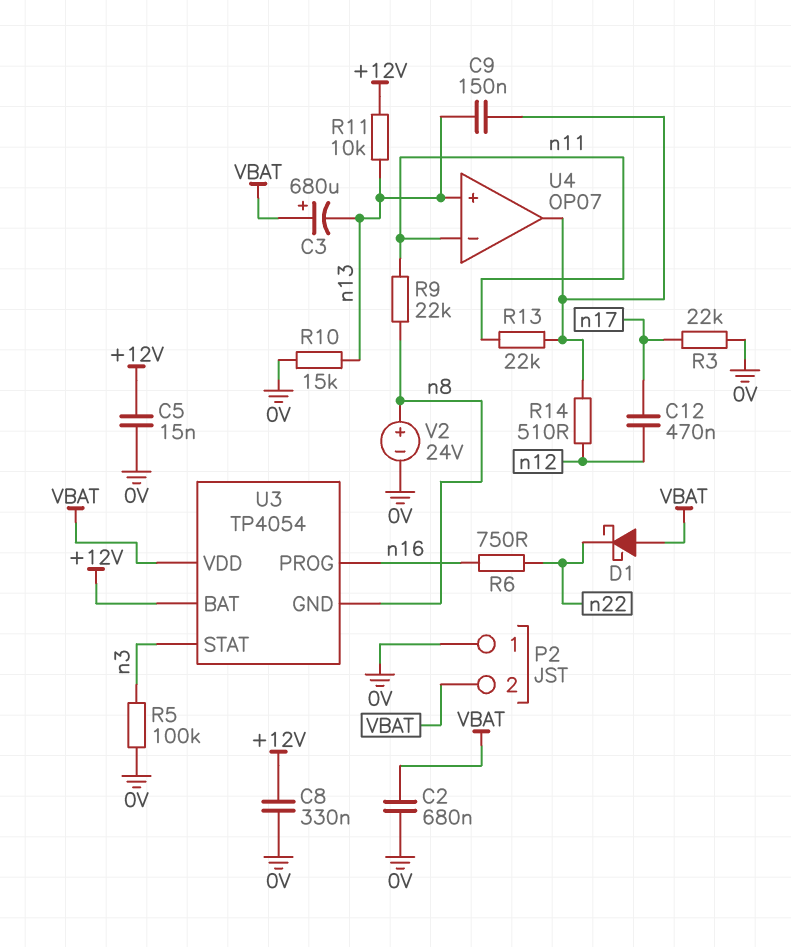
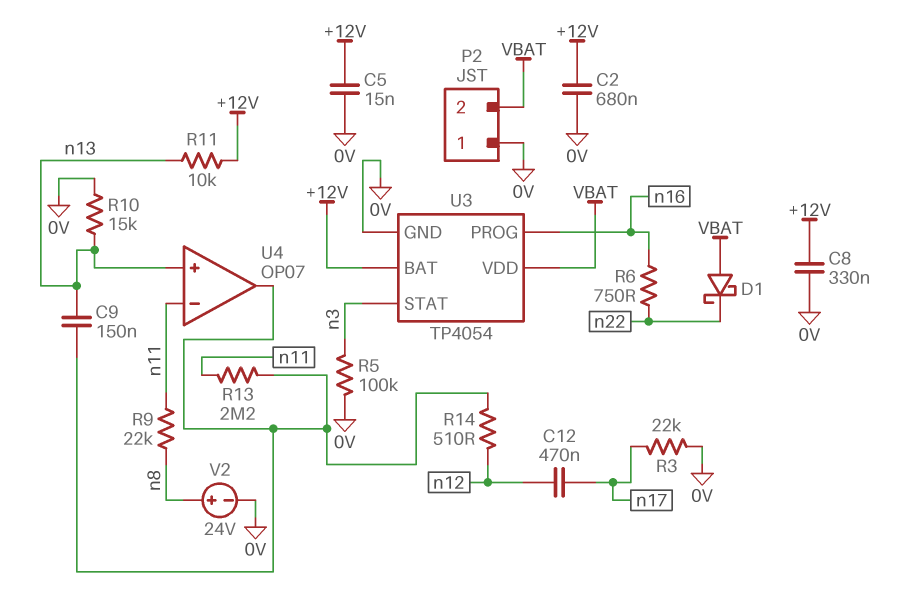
C2: 680nF (0V, VBAT) -> 680nF (+12V, 0V)
C3: 680uF (plus VBAT, minus n13) -> none
R13: 22k (U4/out, n11) -> 2.2M (U4/out, n11)
U3 pin GND: n8 -> 0V

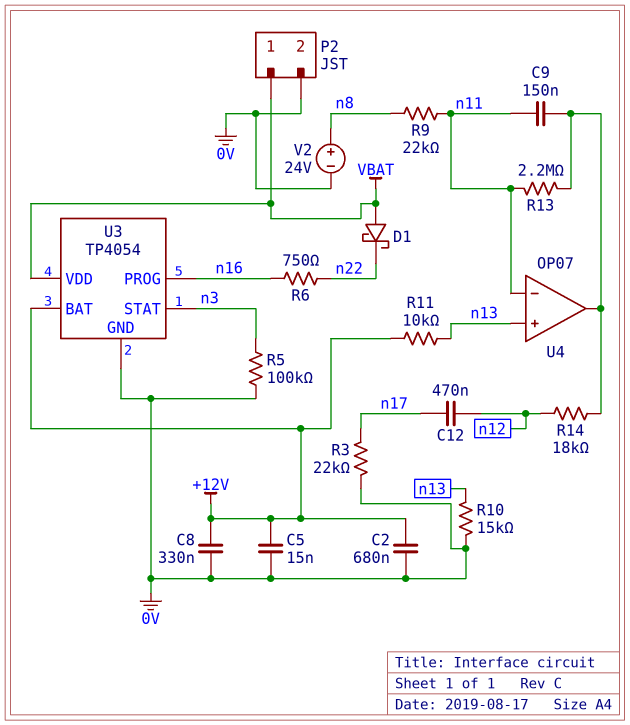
C9: 150nF (U4/out, n13) -> 150nF (U4/out, n11)
P2 pin 1: 0V -> VBAT
P2 pin 2: VBAT -> 0V
R14: 510 (U4/out, n12) -> 18k (U4/out, n12)

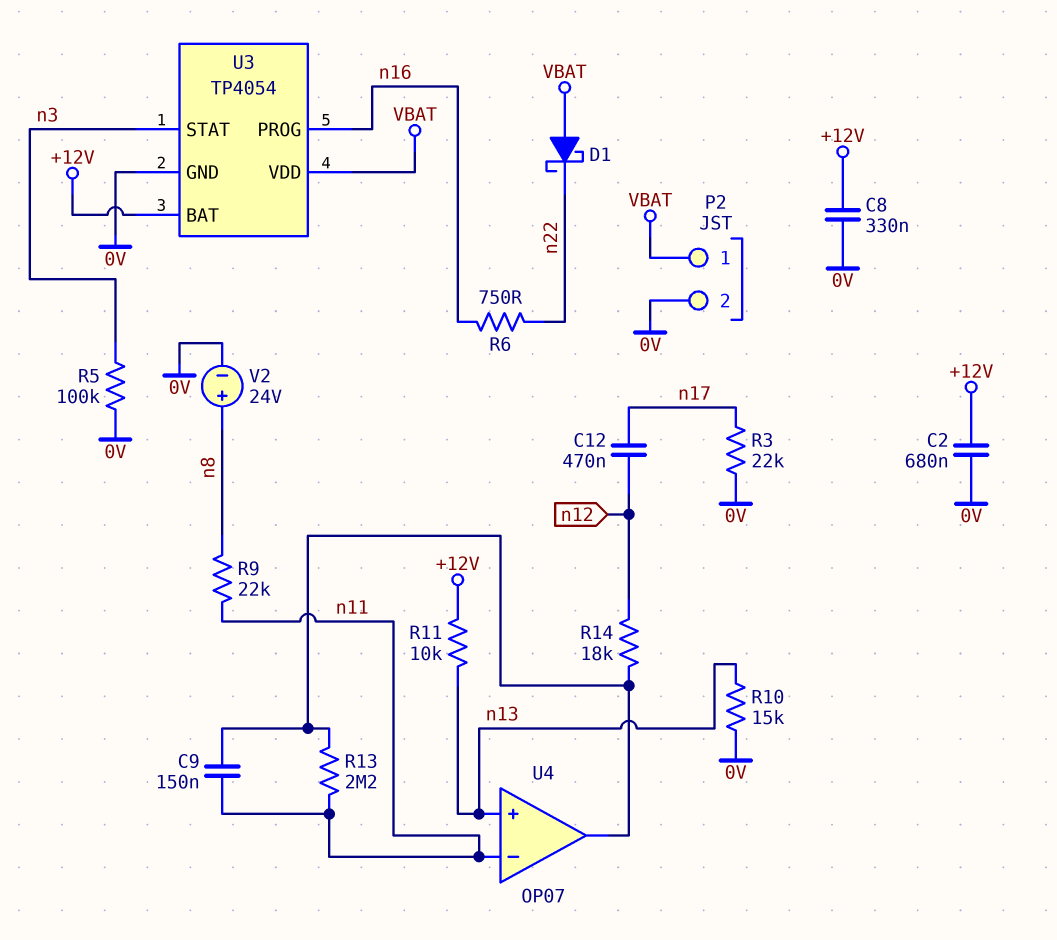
C5: 15nF (+12V, 0V) -> none

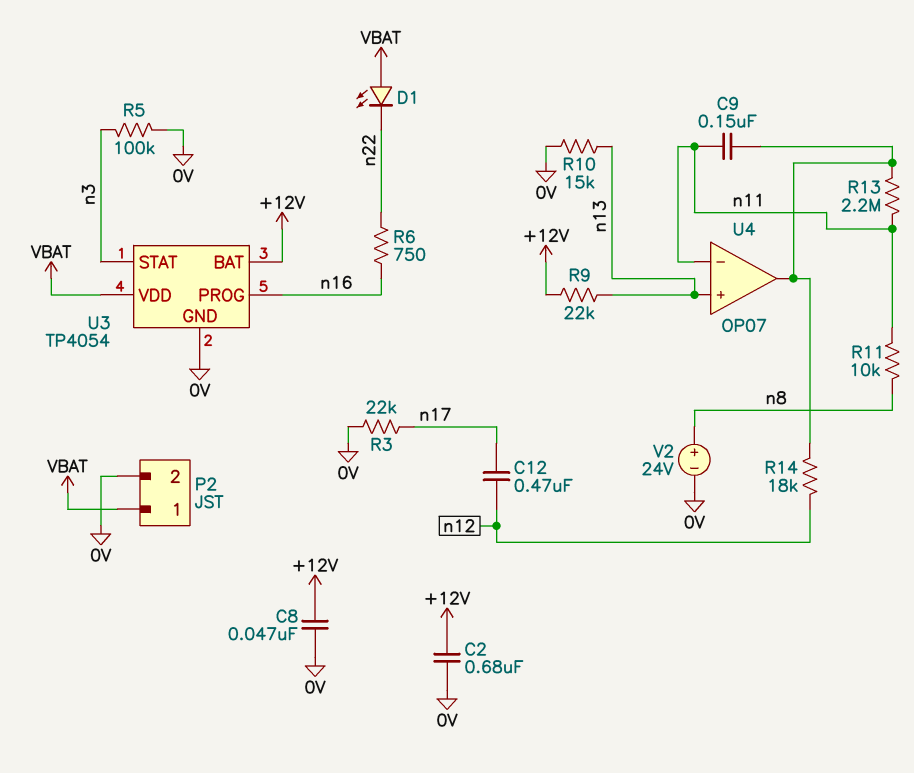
C8: 330nF (+12V, 0V) -> 47nF (+12V, 0V)
D1: schottky (A VBAT, K n22) -> LED (A VBAT, K n22)
R9: 22k (n8, n11) -> 22k (+12V, n13)
R11: 10k (+12V, n13) -> 10k (n8, n11)

